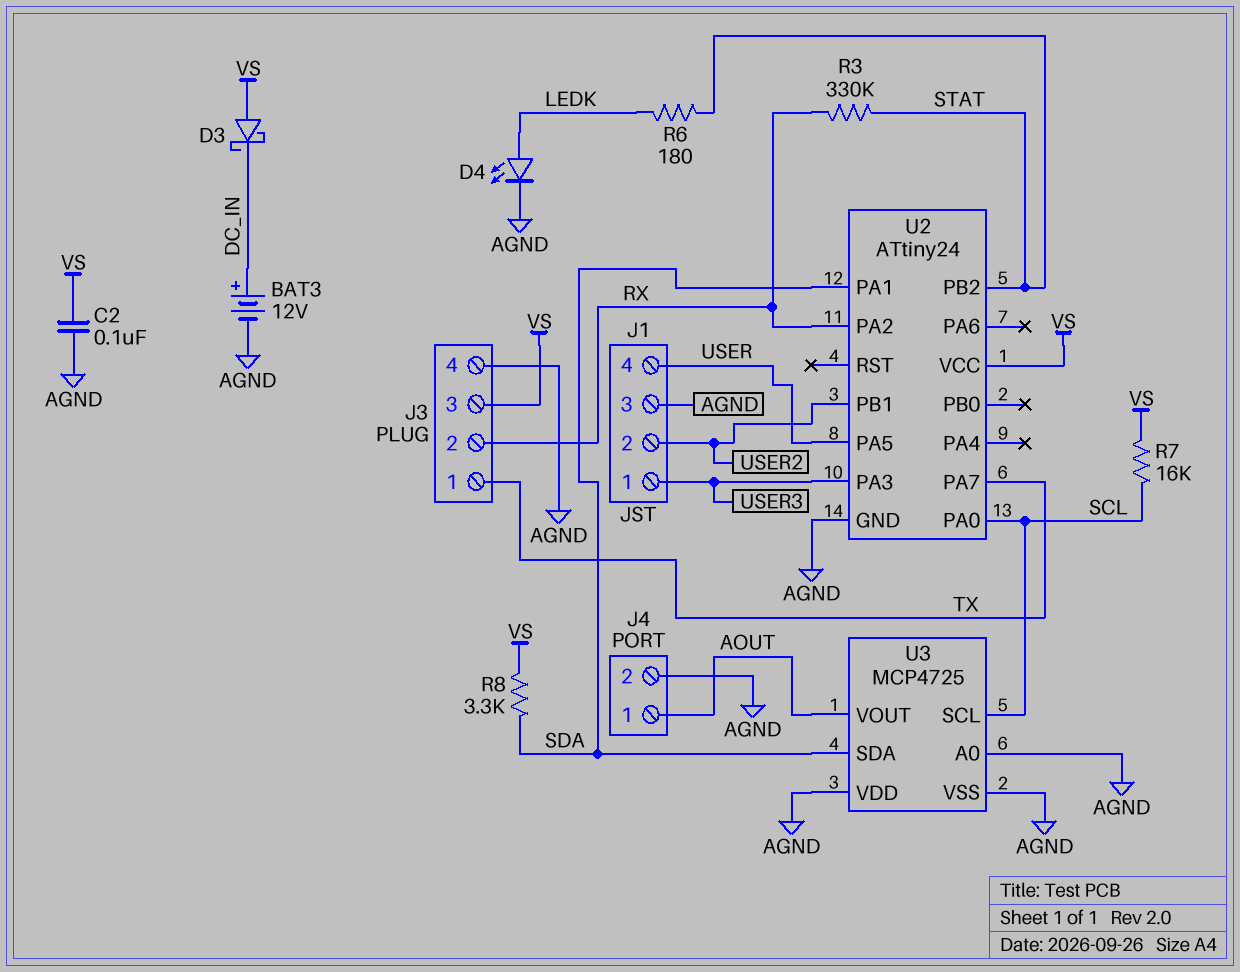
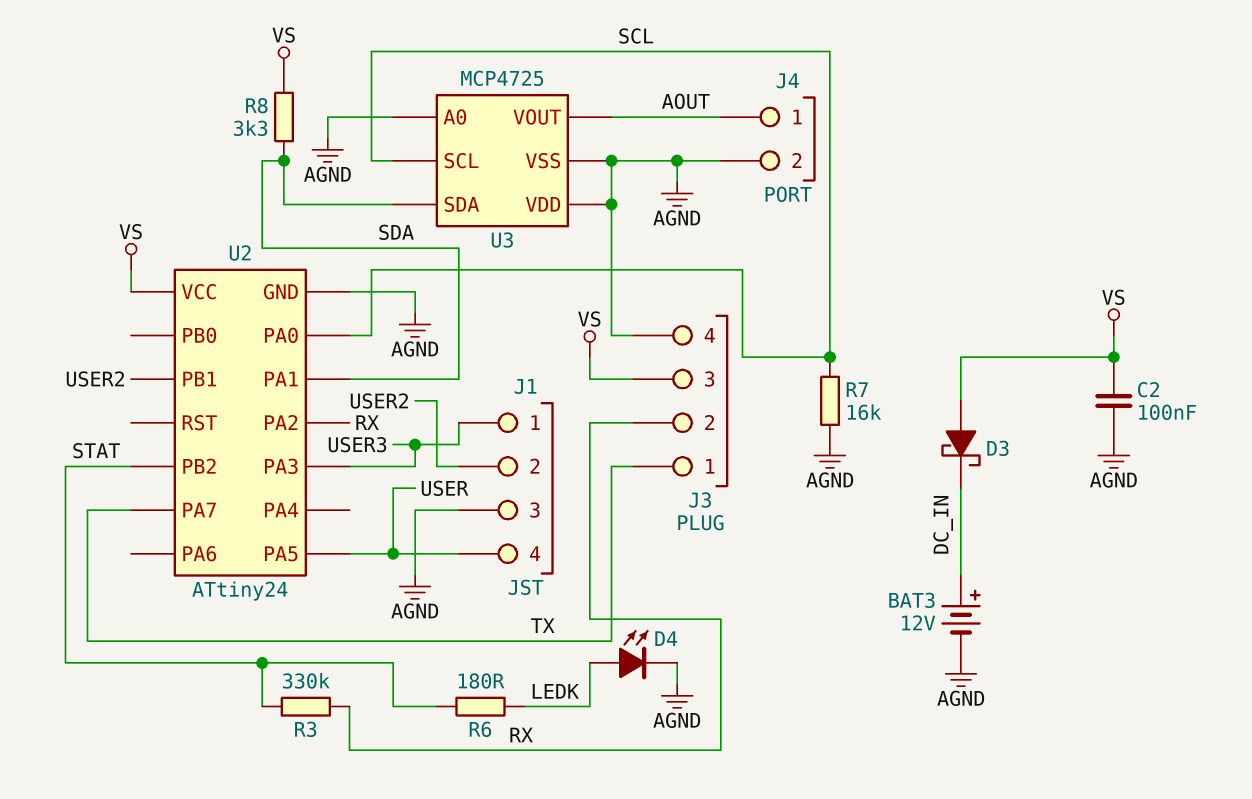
R7: 16k (SCL, VS) -> 16k (AGND, SCL)

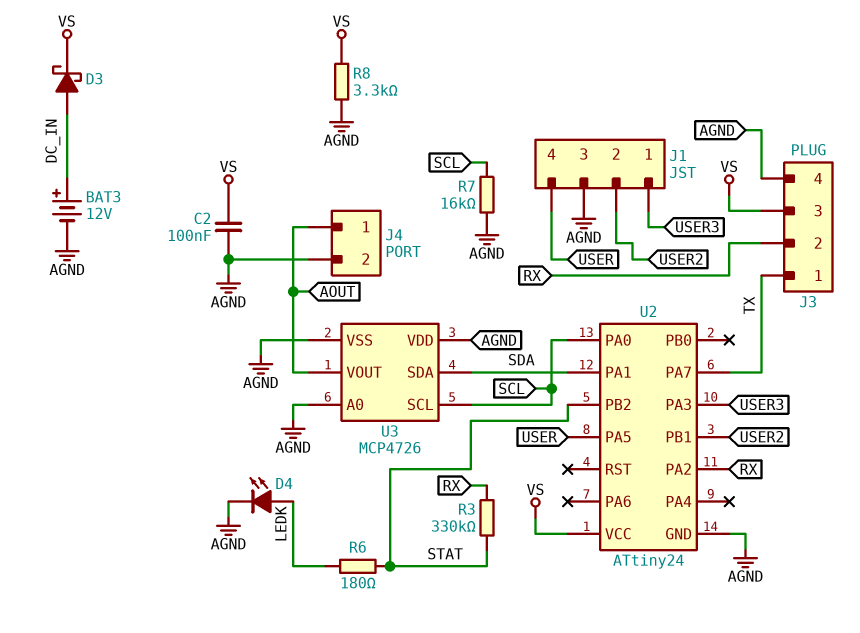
D3: schottky (A VS, K DC_IN) -> schottky (A DC_IN, K VS)
R8: 3.3k (SDA, VS) -> 3.3k (AGND, VS)
U3: MCP4725 -> MCP4726

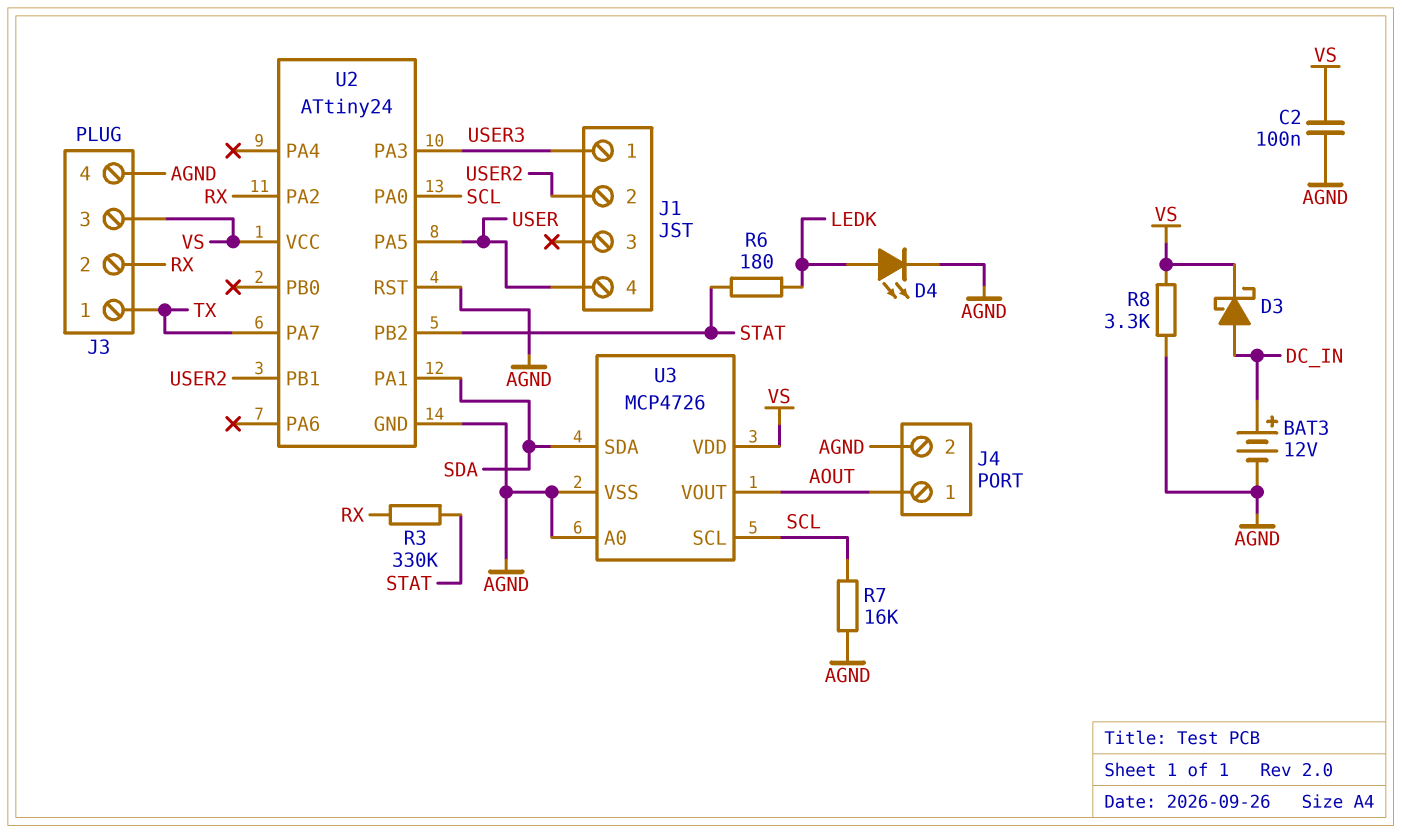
J1 pin 3: AGND -> none
U2 pin RST: none -> AGND
U3 pin VDD: AGND -> VS

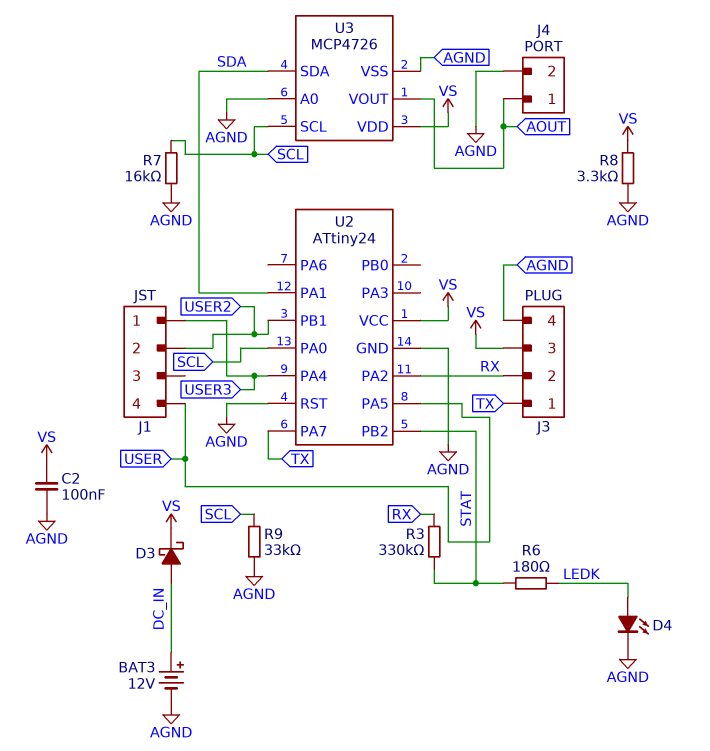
R9: none -> 33k (AGND, SCL)
U2 pin PA3: USER3 -> none
U2 pin PA4: none -> USER3

